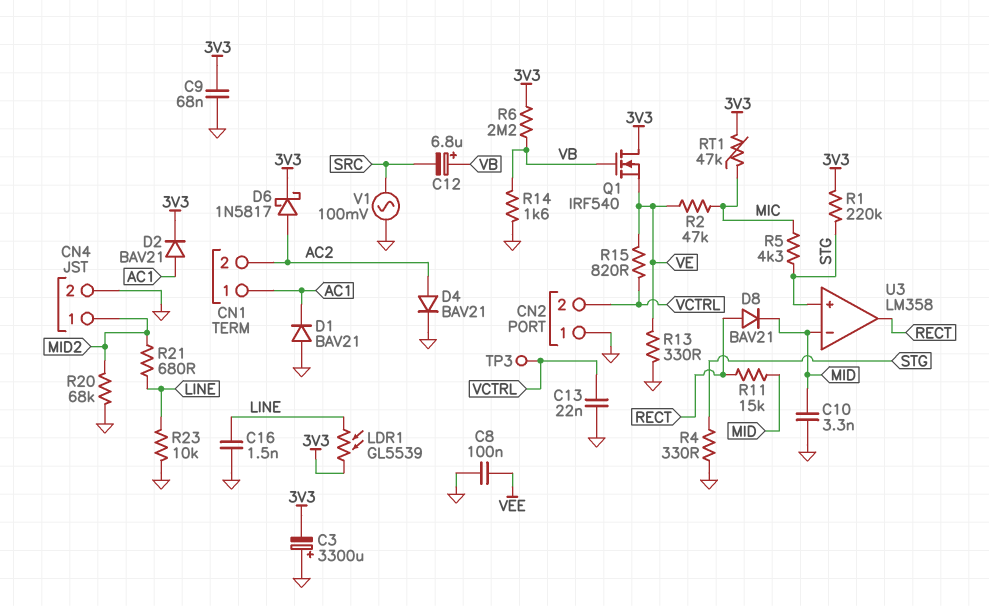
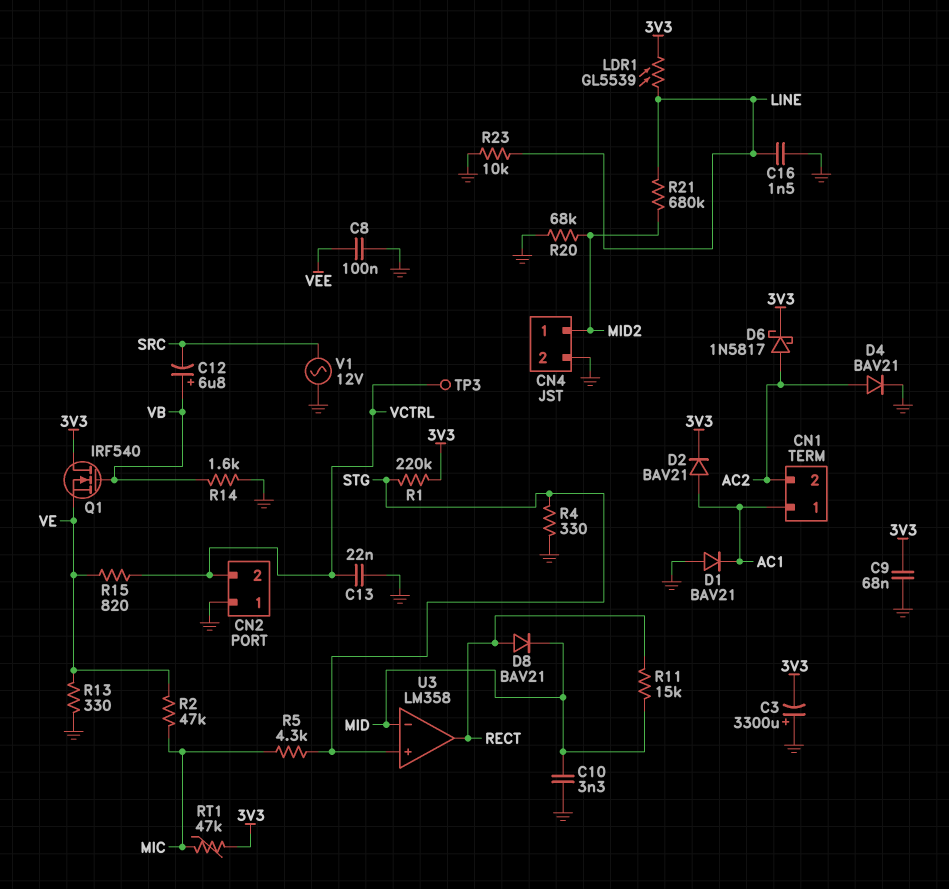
R6: 2.2M (3V3, VB) -> none
R21: 680 (LINE, MID2) -> 680k (LINE, MID2)
V1: AC 100mV (GND, SRC) -> AC 12V (GND, SRC)

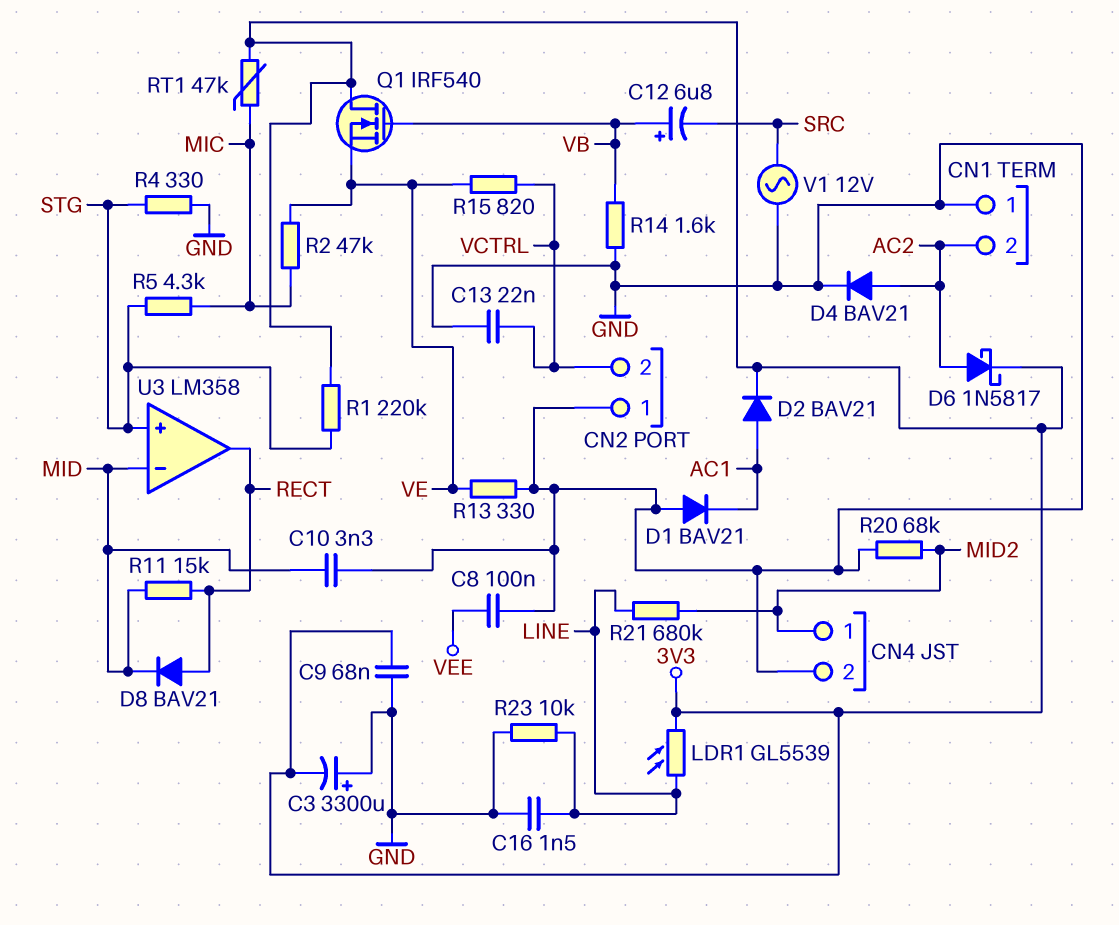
CN1 pin 1: AC1 -> GND
TP3: test point (VCTRL) -> none

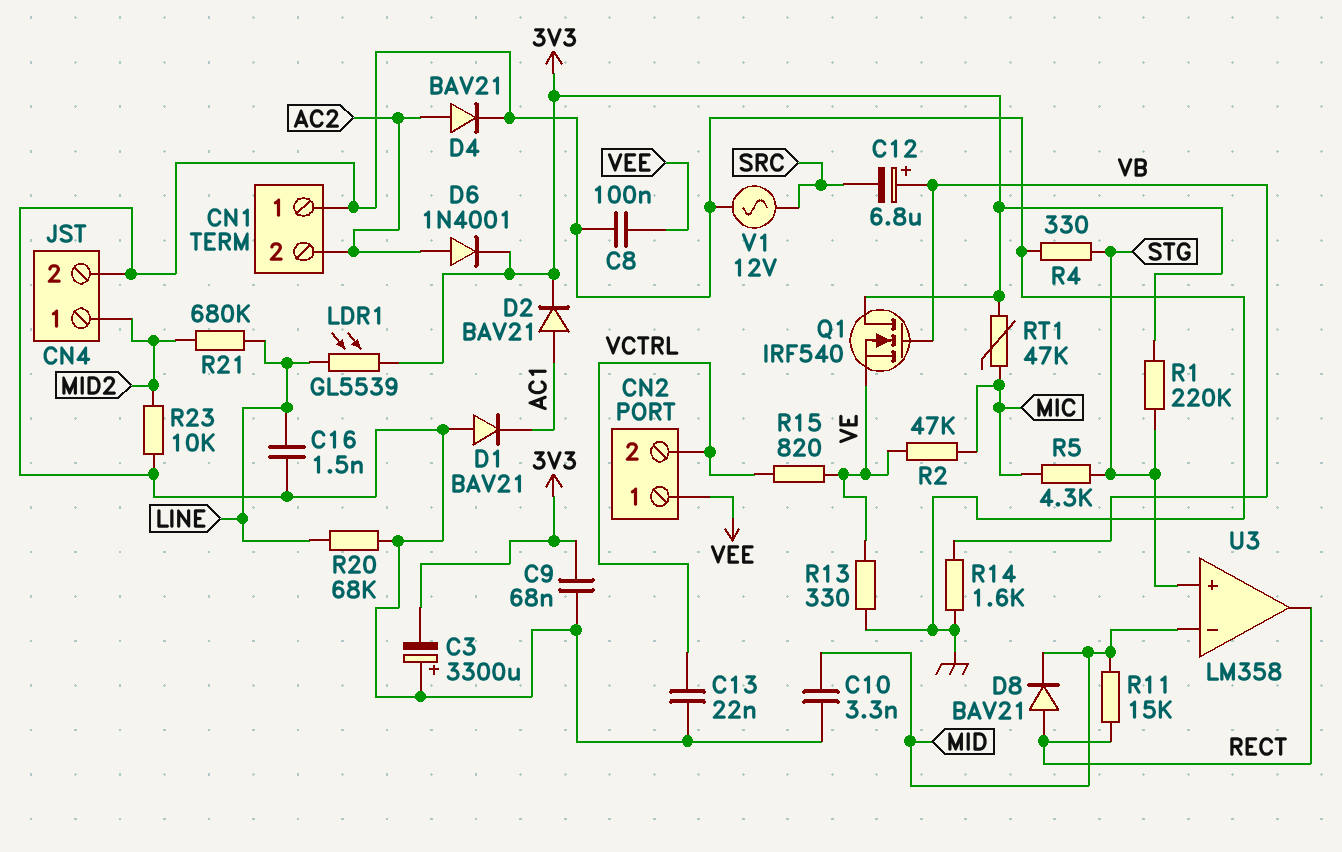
CN2 pin 1: GND -> VEE
D6: schottky 1N5817 (A AC2, K 3V3) -> diode 1N4001 (A AC2, K 3V3)
R20: 68k (GND, MID2) -> 68k (GND, LINE)
R23: 10k (GND, LINE) -> 10k (GND, MID2)

